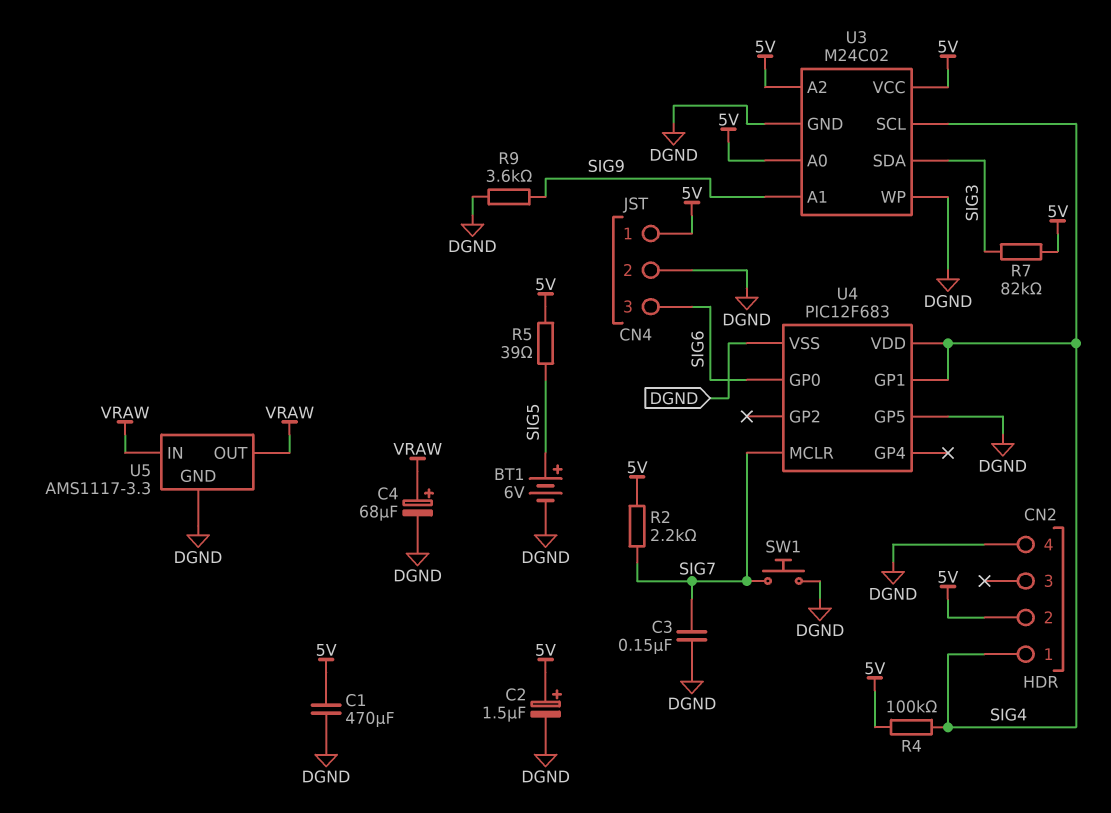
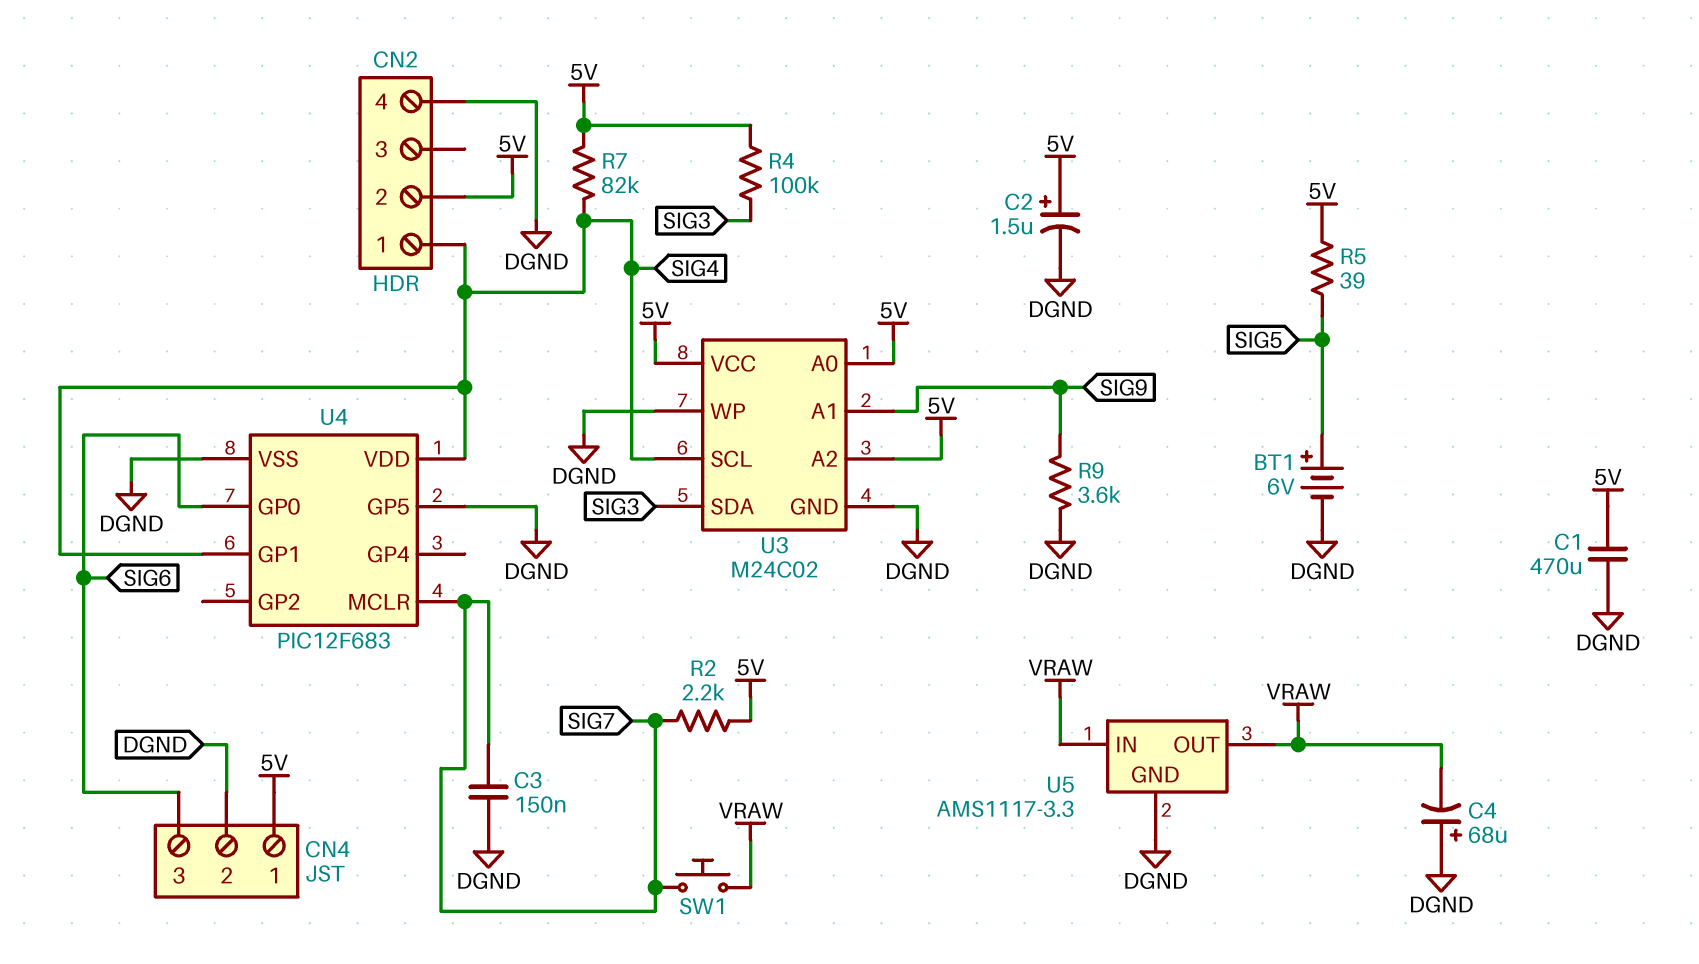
C4: 68uF (plus VRAW, minus DGND) -> 68uF (plus DGND, minus VRAW)
R4: 100k (5V, SIG4) -> 100k (5V, SIG3)
R7: 82k (5V, SIG3) -> 82k (5V, SIG4)
SW1: button (DGND, SIG7) -> button (SIG7, VRAW)

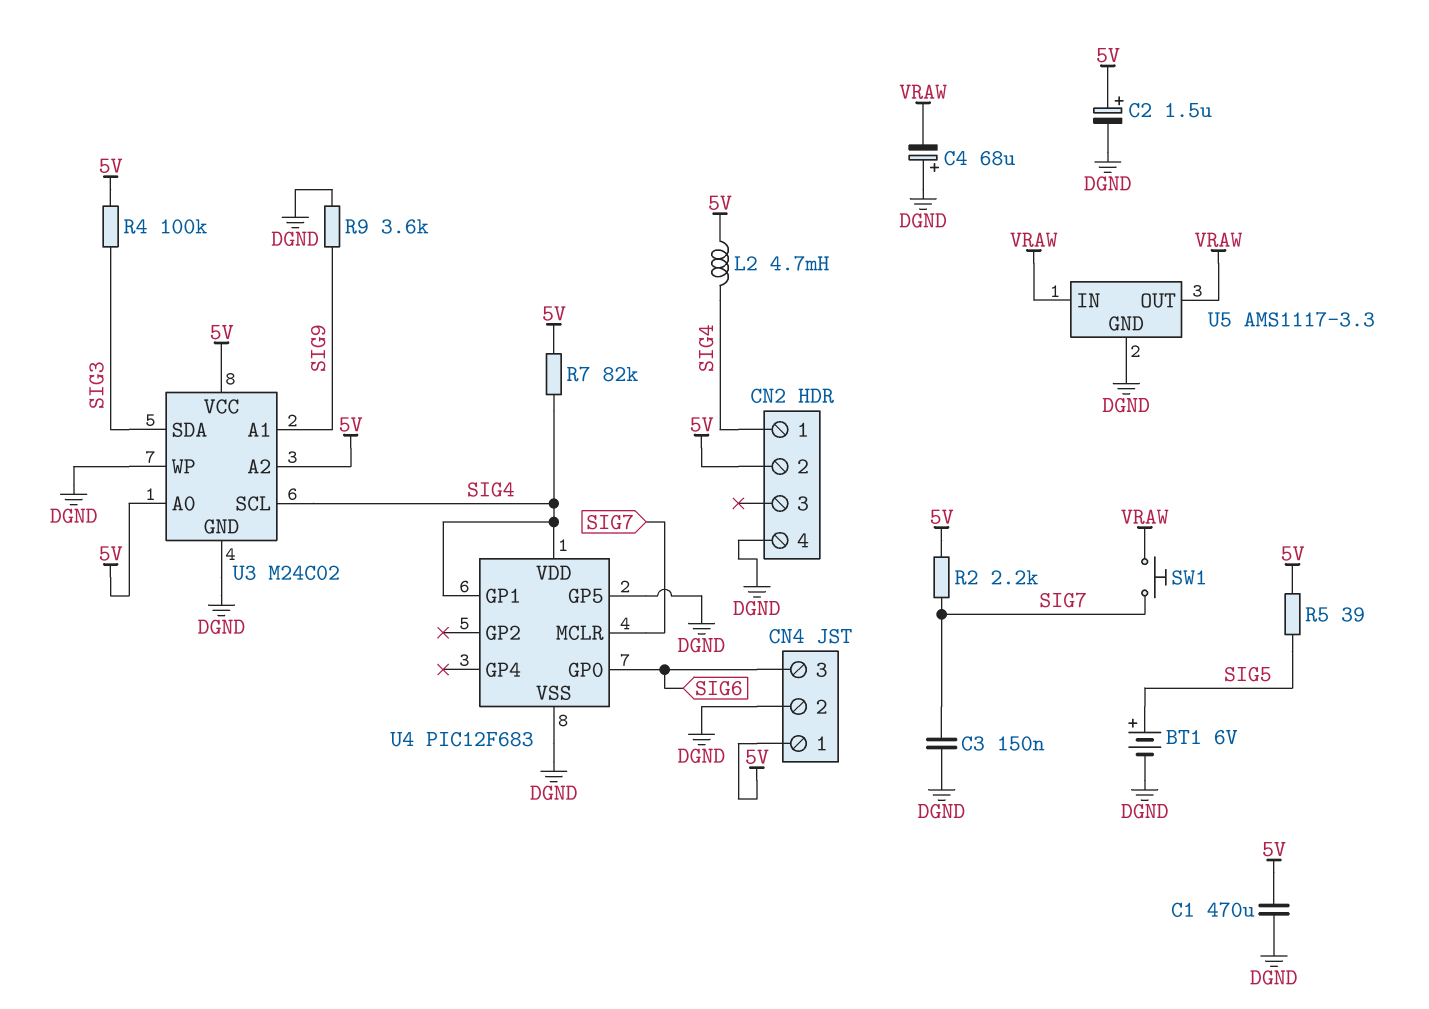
L2: none -> 4.7mH (5V, SIG4)

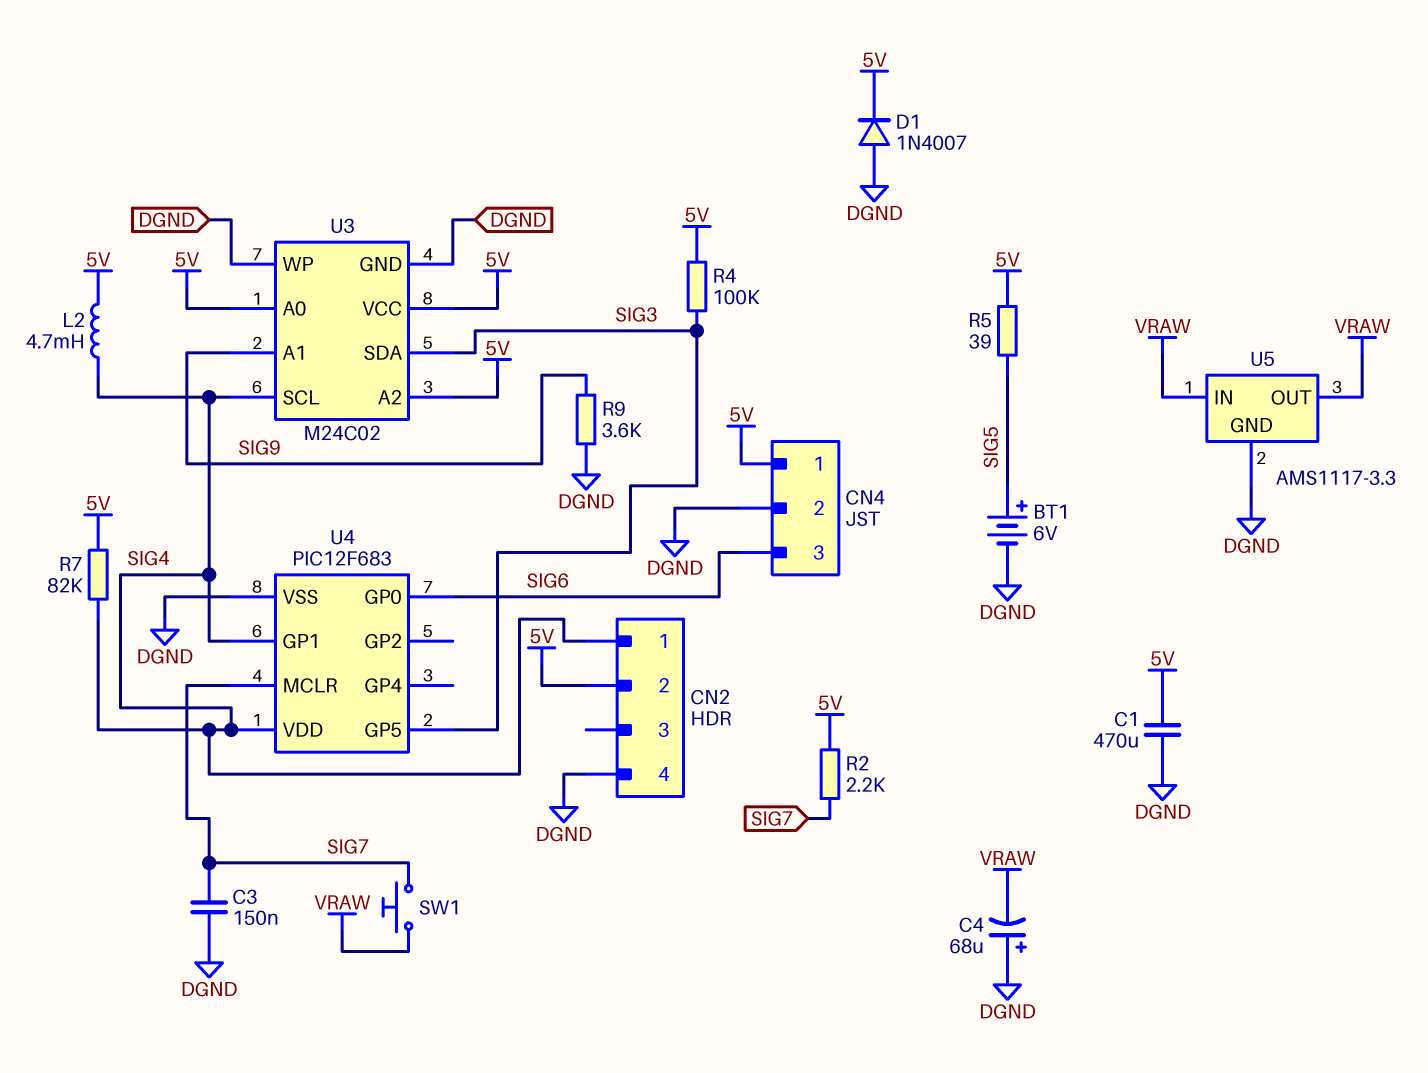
C2: 1.5uF (plus 5V, minus DGND) -> none
D1: none -> diode 1N4007 (A DGND, K 5V)
U4 pin GP5: DGND -> SIG3

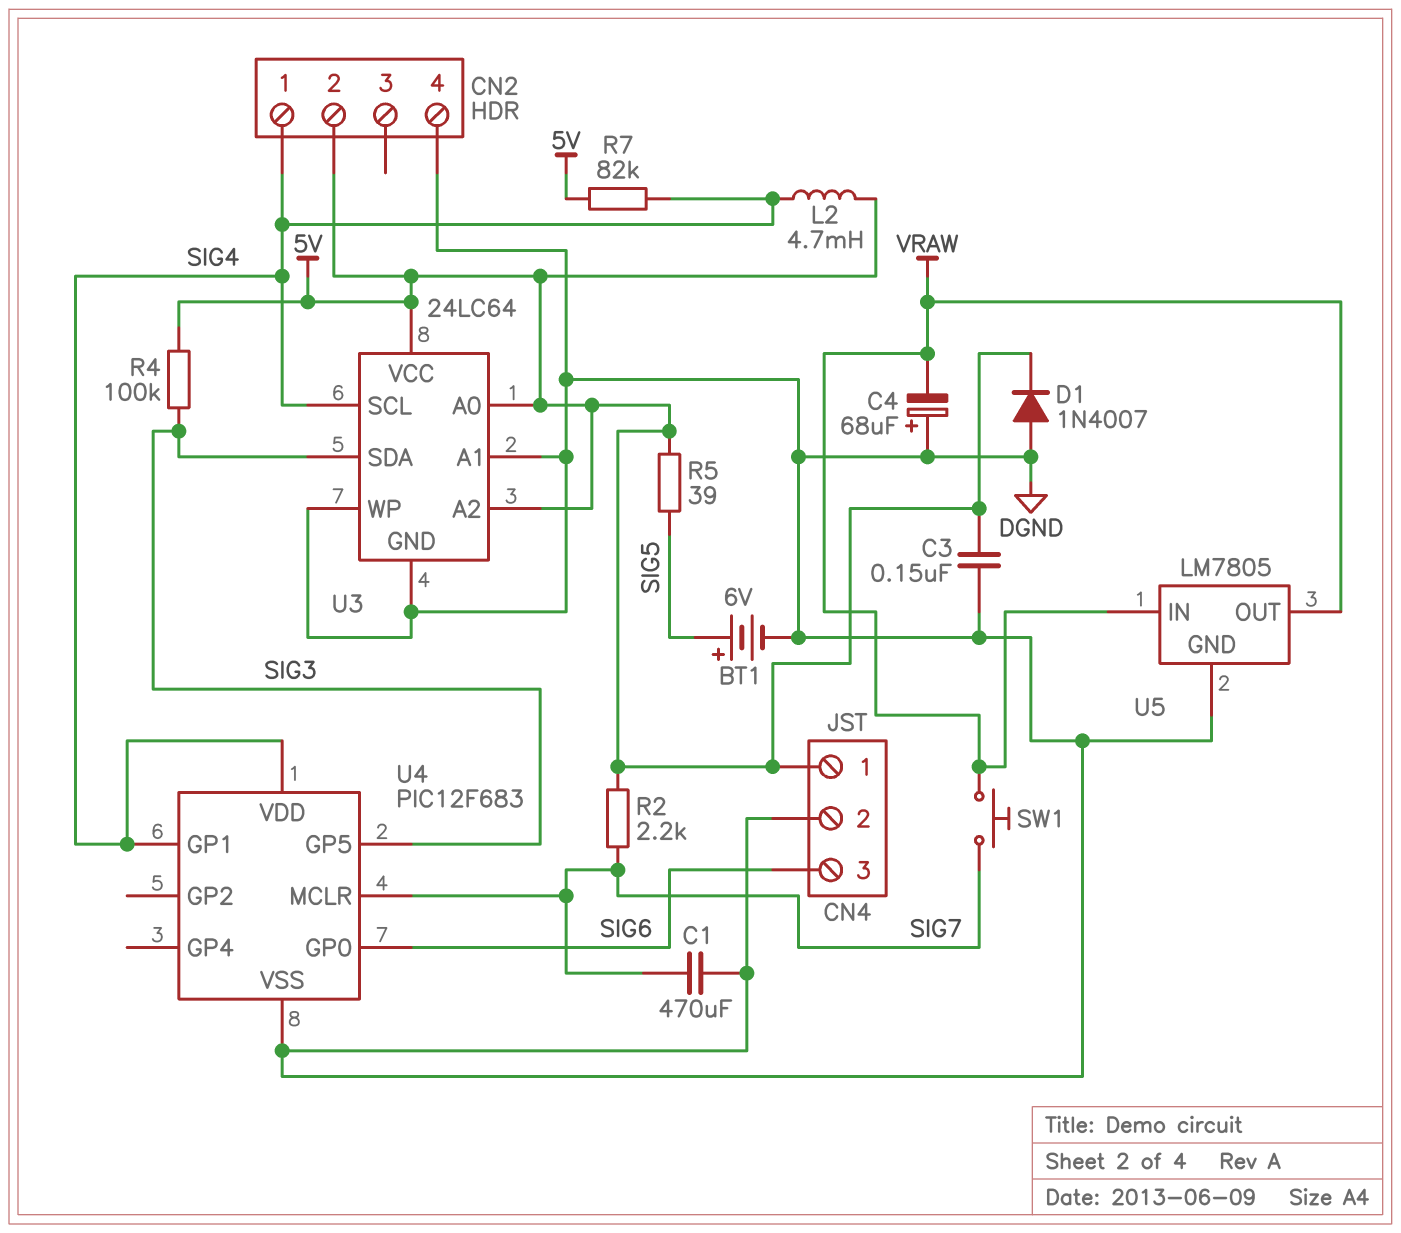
C1: 470uF (5V, DGND) -> 470uF (DGND, SIG7)
C3: 150nF (DGND, SIG7) -> 150nF (5V, DGND)
R9: 3.6k (DGND, SIG9) -> none
U3: M24C02 -> 24LC64
U3 pin A1: SIG9 -> DGND
U5: AMS1117-3.3 -> LM7805

